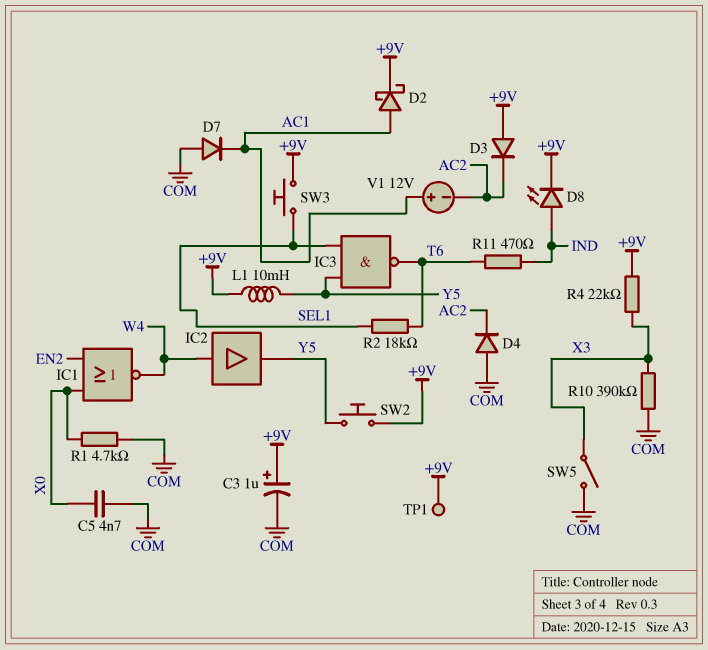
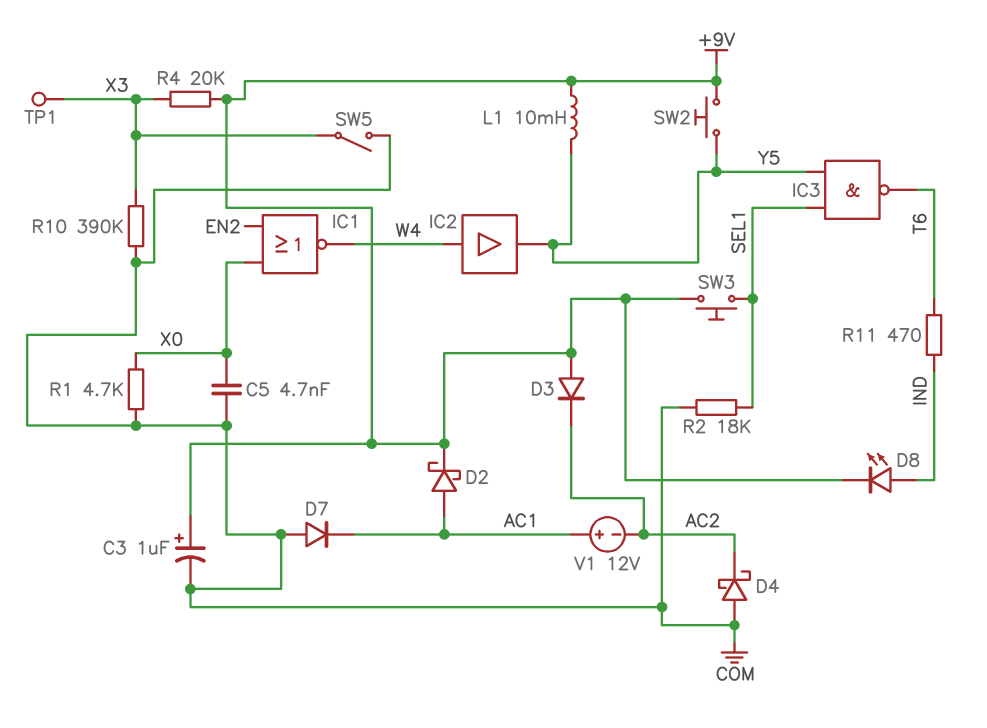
D4: diode (A COM, K AC2) -> schottky (A COM, K AC2)
R2: 18k (SEL1, T6) -> 18k (COM, SEL1)
R4: 22k (+9V, X3) -> 20k (+9V, X3)
TP1: test point (+9V) -> test point (X3)

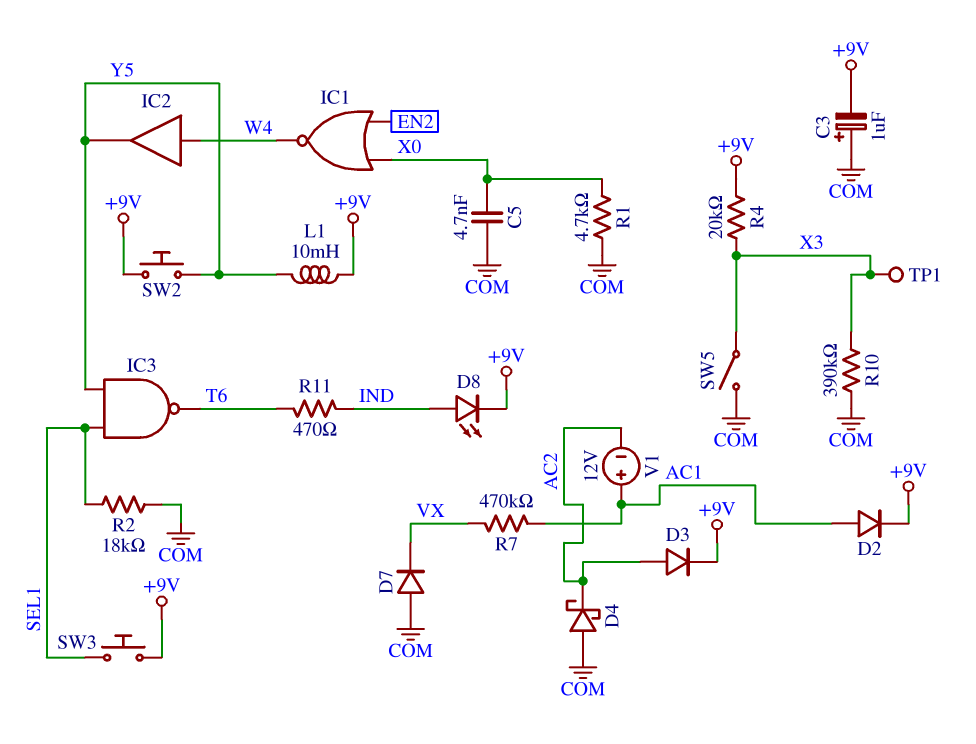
C3: 1uF (plus +9V, minus COM) -> 1uF (plus COM, minus +9V)
D2: schottky (A AC1, K +9V) -> diode (A AC1, K +9V)
D3: diode (A +9V, K AC2) -> diode (A AC2, K +9V)
D7: diode (A COM, K AC1) -> diode (A COM, K VX)
R7: none -> 470k (AC1, VX)

